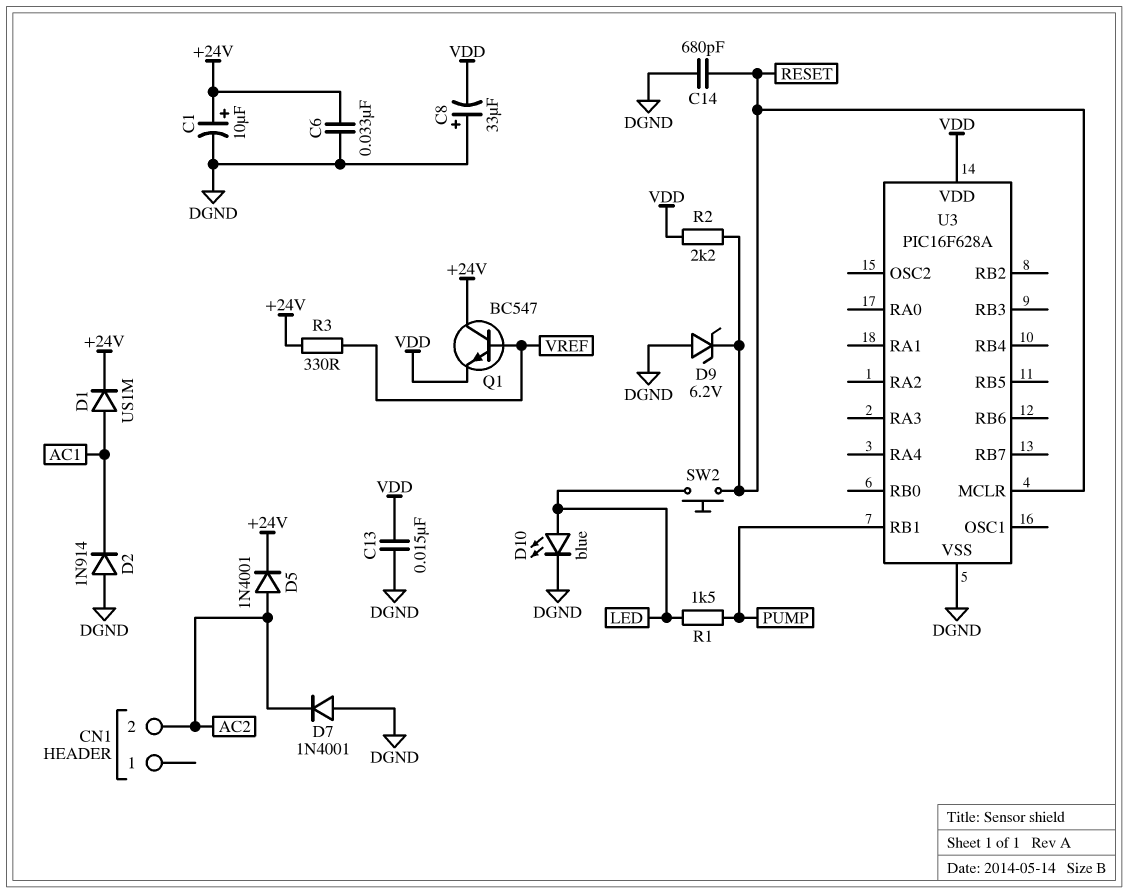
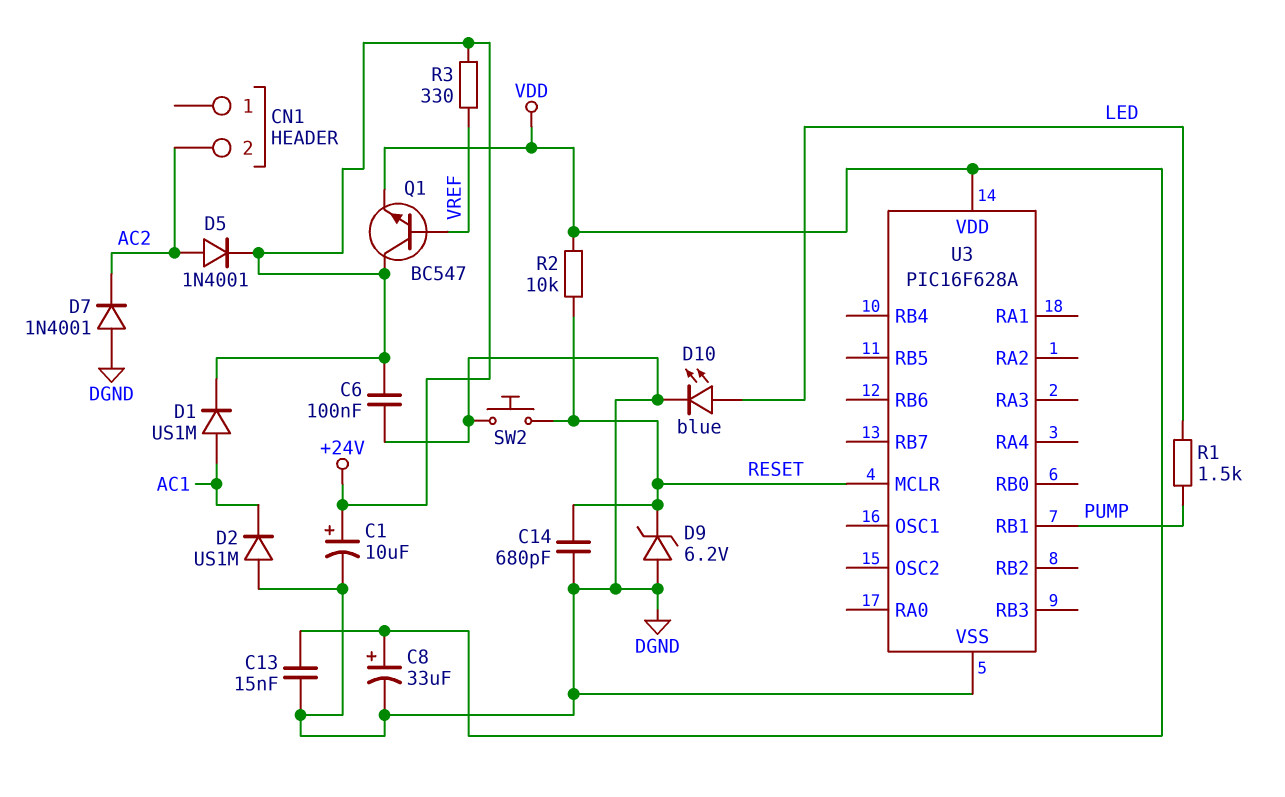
C6: 33nF (+24V, DGND) -> 100nF (+24V, DGND)
C8: 33uF (plus DGND, minus VDD) -> 33uF (plus VDD, minus DGND)
D2: diode 1N914 (A DGND, K AC1) -> diode US1M (A DGND, K AC1)
R2: 2.2k (RESET, VDD) -> 10k (RESET, VDD)
SW2: button (LED, RESET) -> button (DGND, RESET)

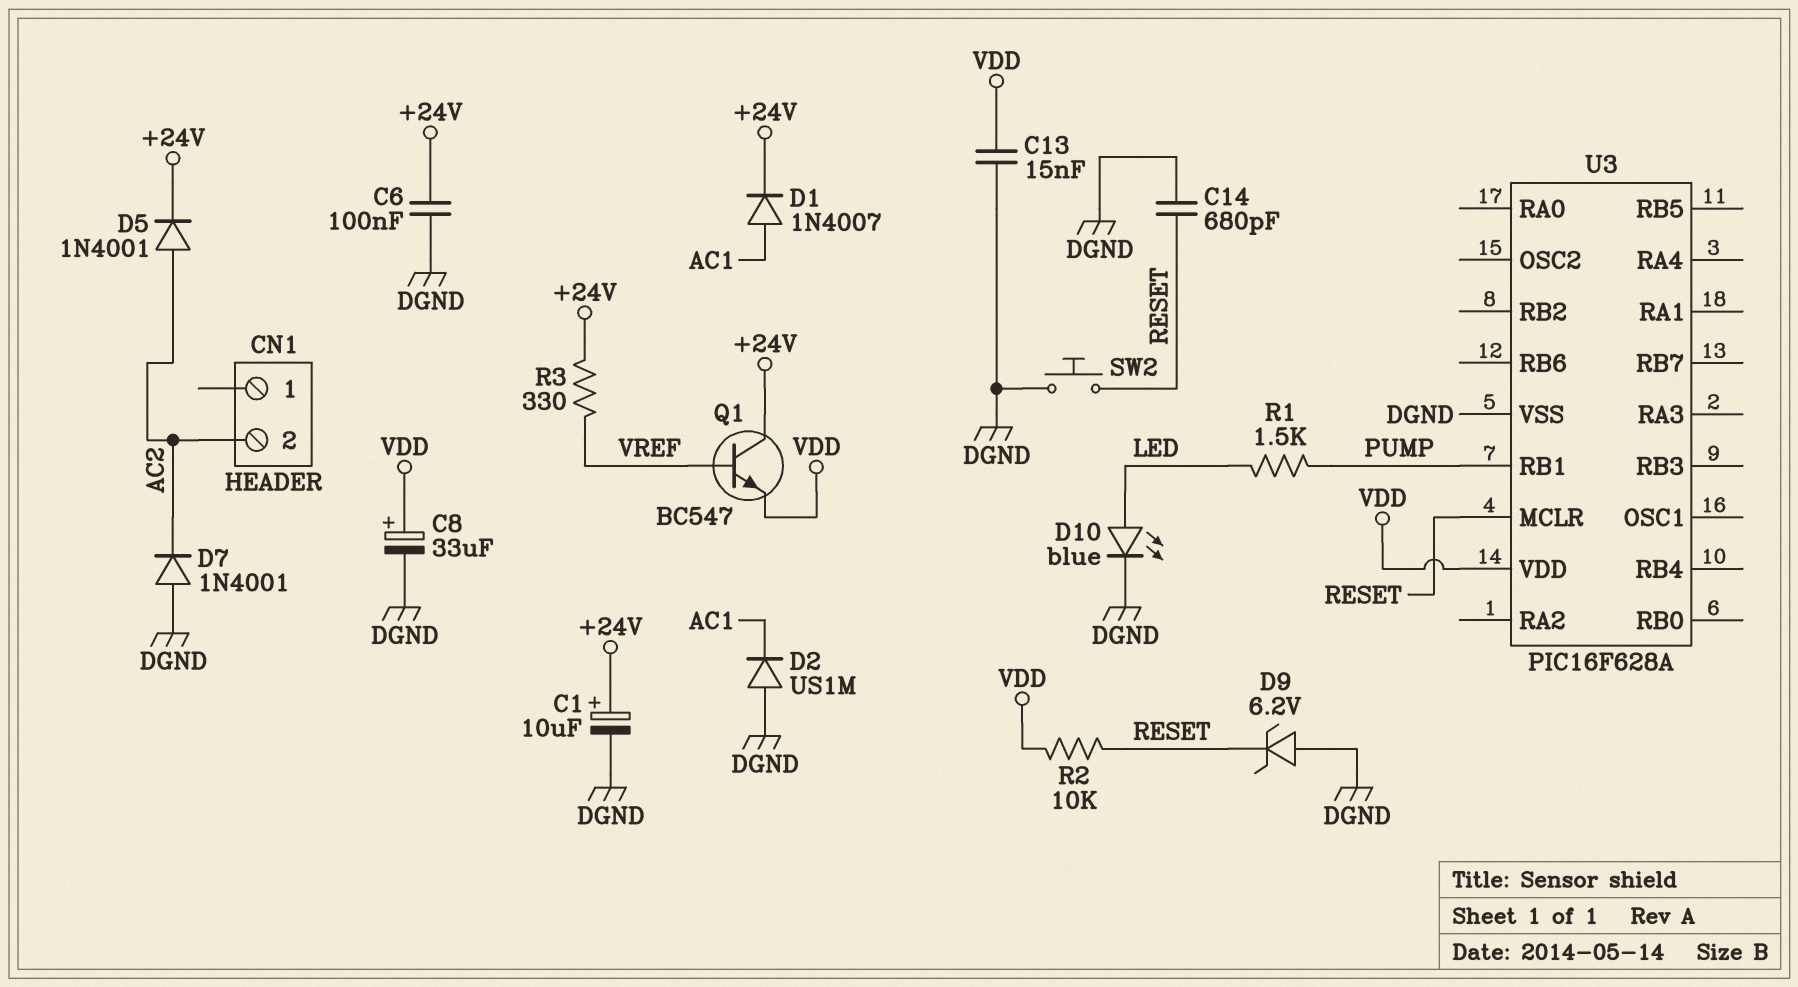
D1: diode US1M (A AC1, K +24V) -> diode 1N4007 (A AC1, K +24V)

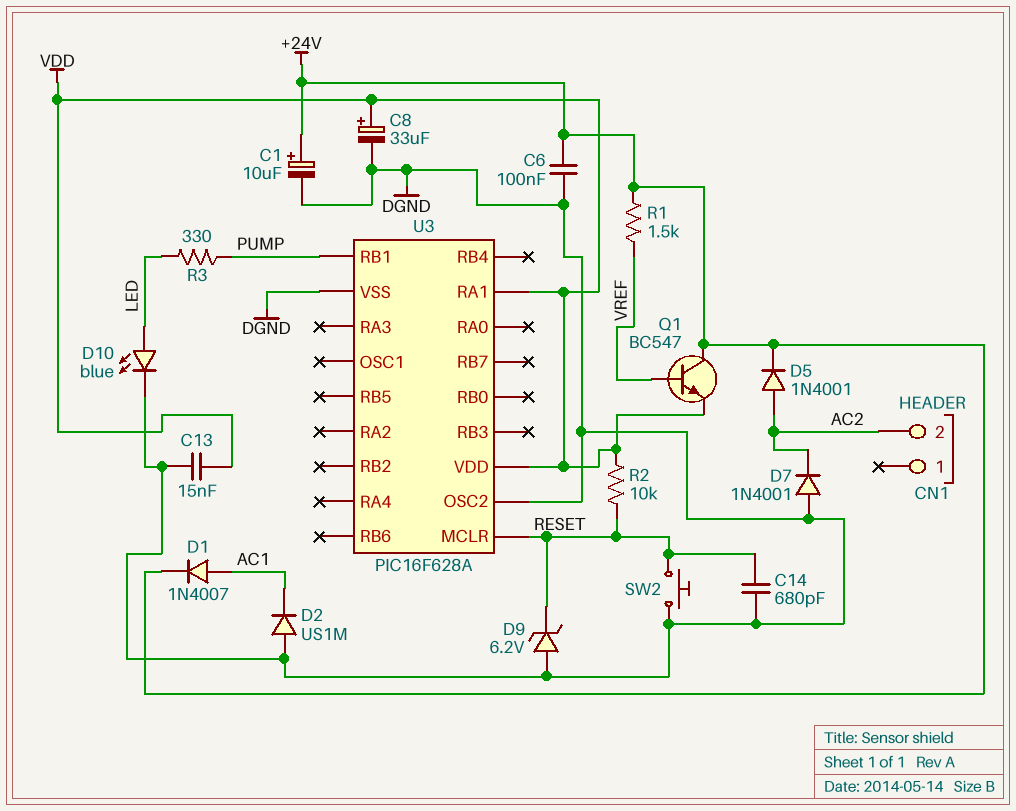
R1: 1.5k (LED, PUMP) -> 1.5k (+24V, VREF)
R3: 330 (+24V, VREF) -> 330 (LED, PUMP)
U3 pin OSC2: none -> DGND
U3 pin RA1: none -> VDD

